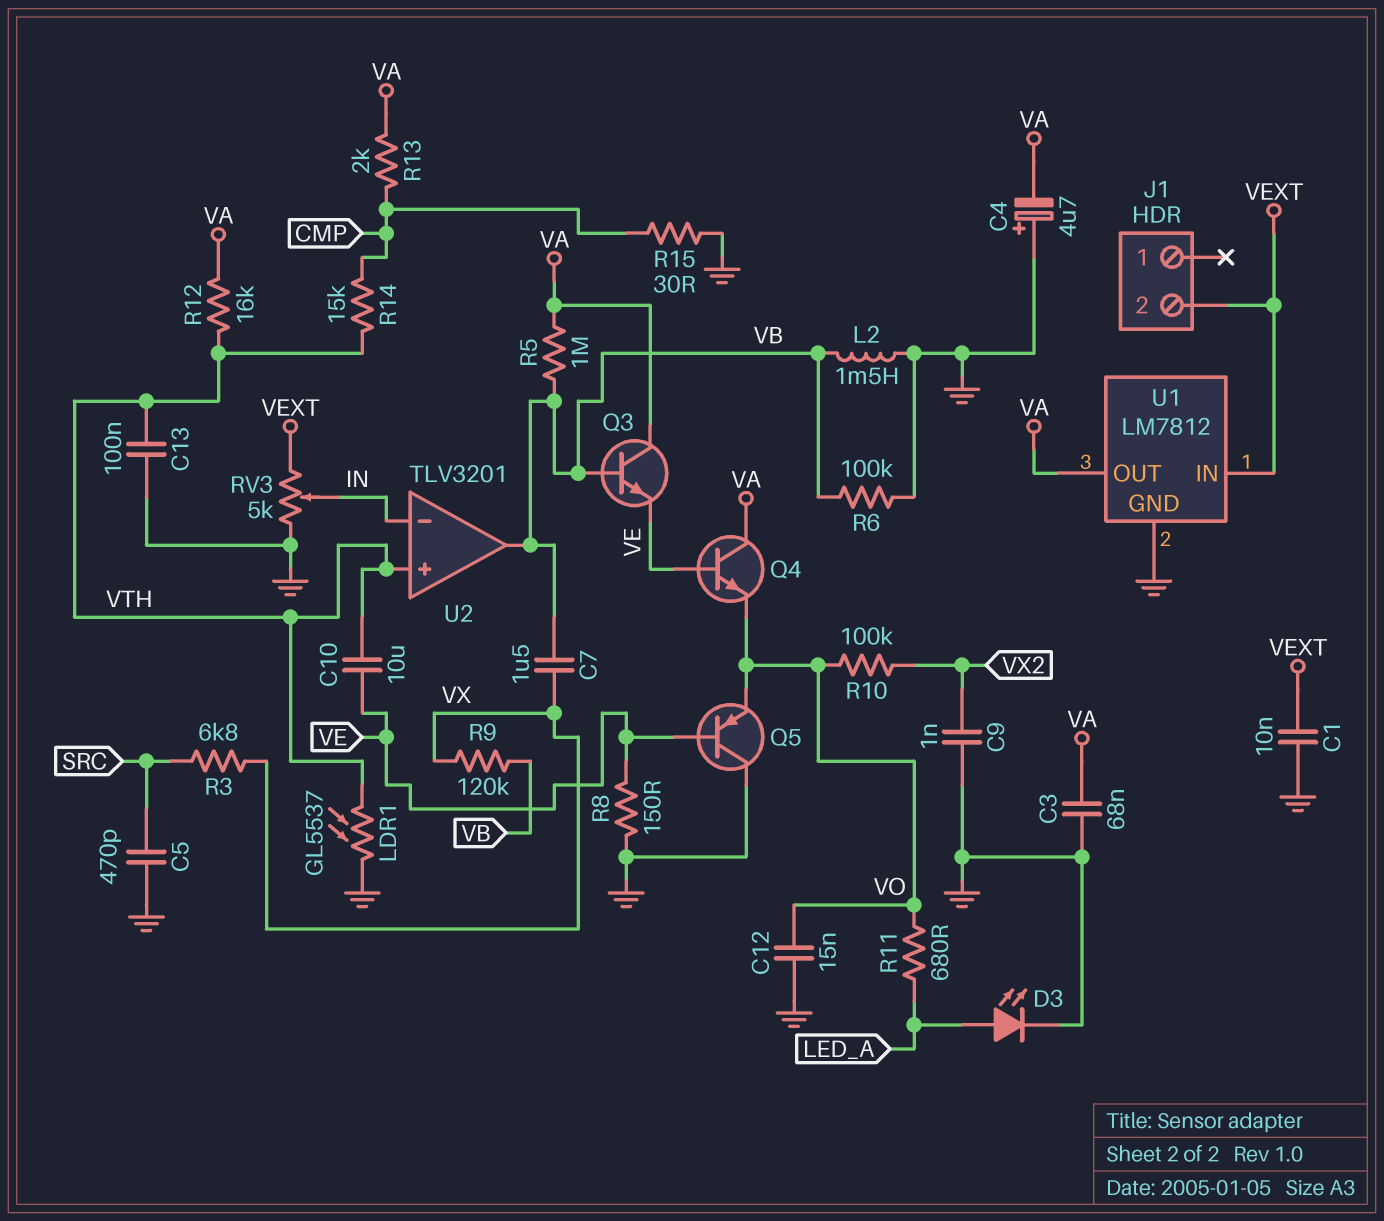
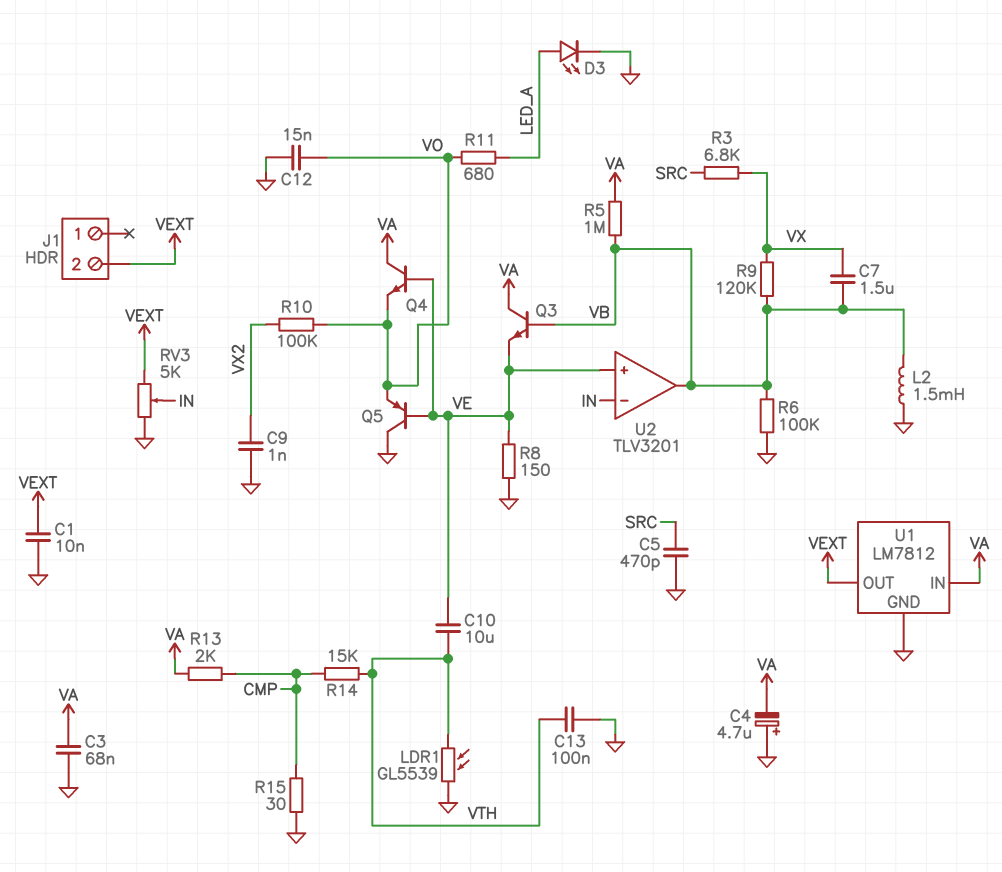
LDR1: GL5537 (GND, VTH) -> GL5539 (GND, VTH)
R12: 16k (VA, VTH) -> none
U1 pin IN: VEXT -> VA
U1 pin OUT: VA -> VEXT
U2 pin in+: VTH -> VE

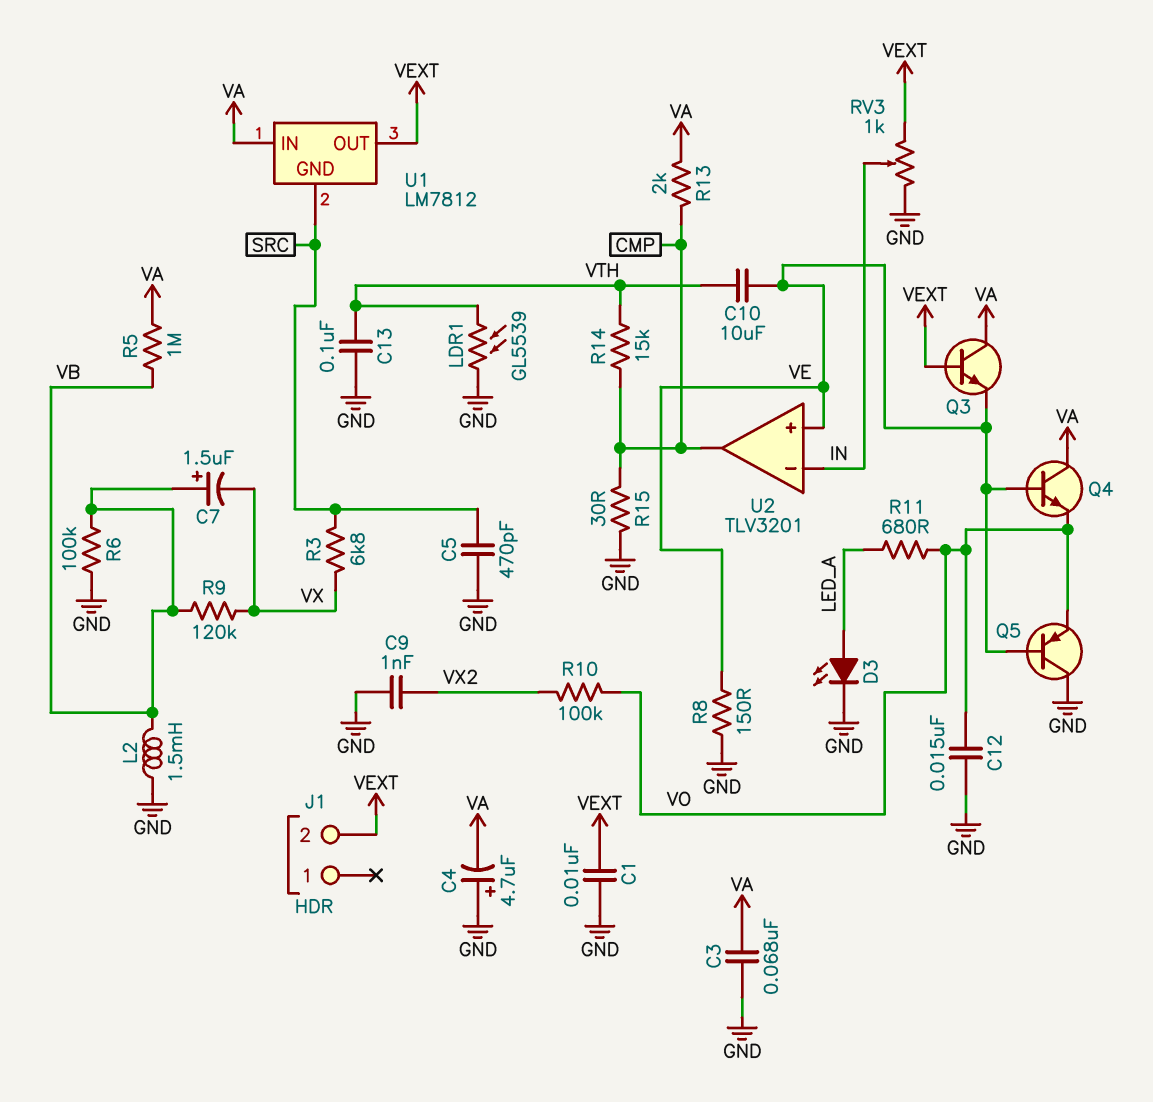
C7: 1.5uF (VB, VX) -> 1.5uF (plus VB, minus VX)
Q3: NPN (B VB, C VA, E VE) -> NPN (B VEXT, C VA, E VE)
RV3: 5k (GND, VEXT, wiper IN) -> 1k (GND, VEXT, wiper IN)
U1 pin GND: GND -> SRC
U2 pin out: VB -> CMP

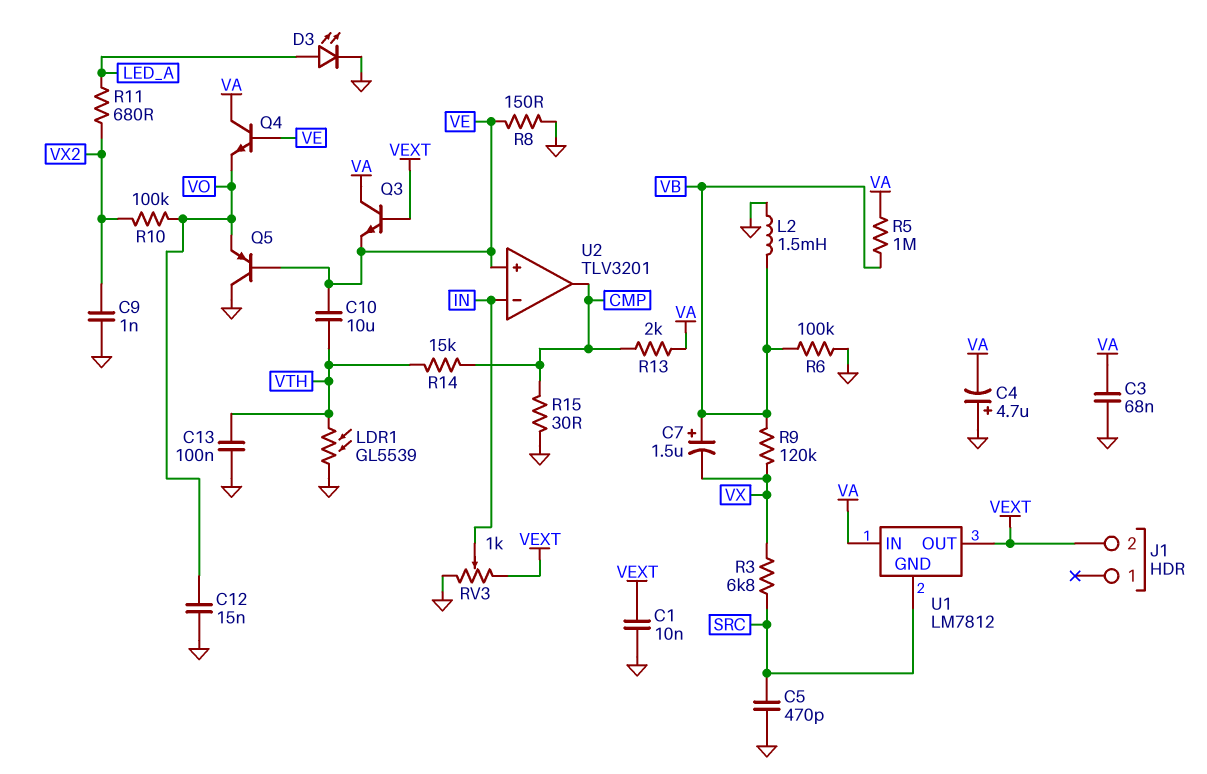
R11: 680 (LED_A, VO) -> 680 (LED_A, VX2)

